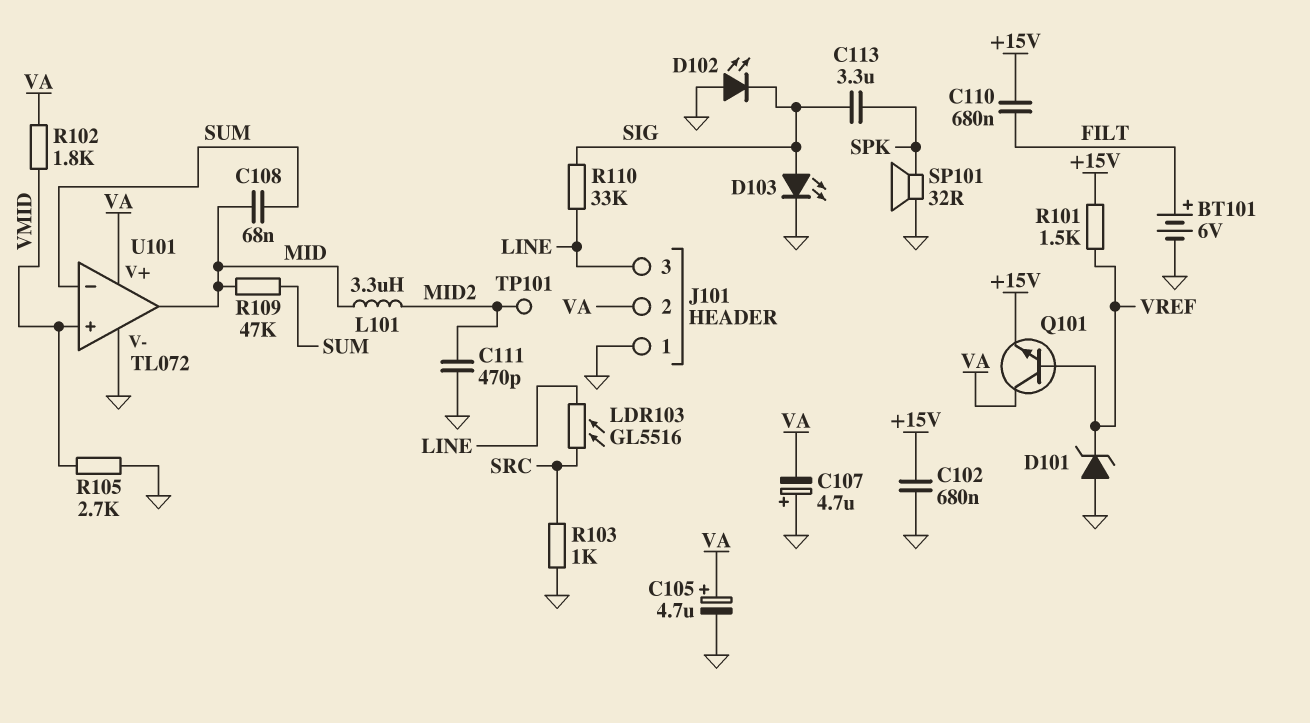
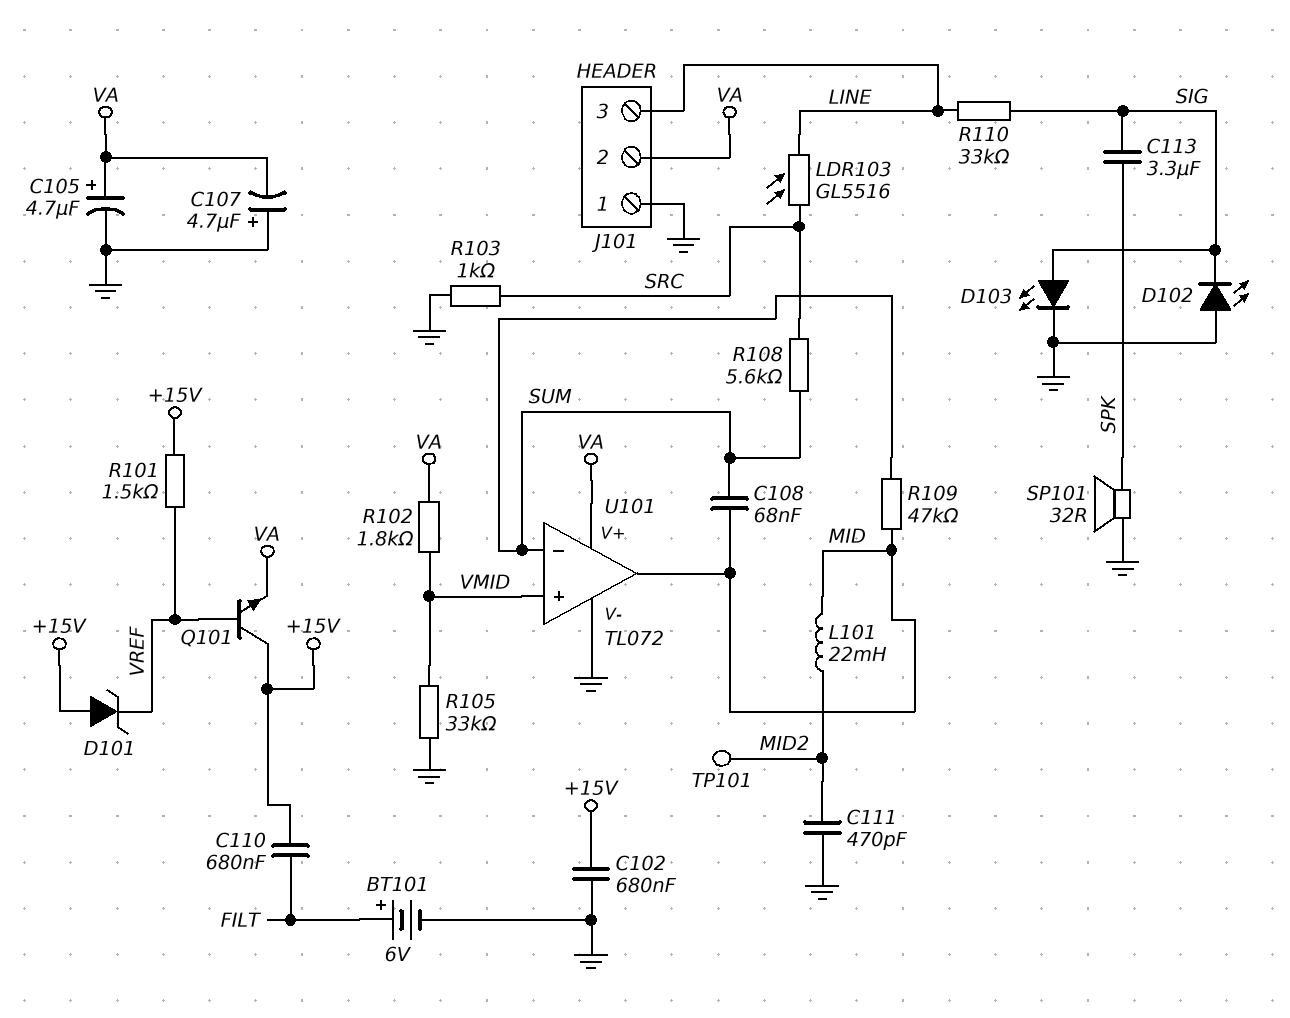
D101: zener (A GND, K VREF) -> zener (A +15V, K VREF)
L101: 3.3uH (MID, MID2) -> 22mH (MID, MID2)
Q101: NPN (B VREF, C VA, E +15V) -> NPN (B VREF, C +15V, E VA)
R105: 2.7k (GND, VMID) -> 33k (GND, VMID)
R108: none -> 5.6k (SRC, SUM)

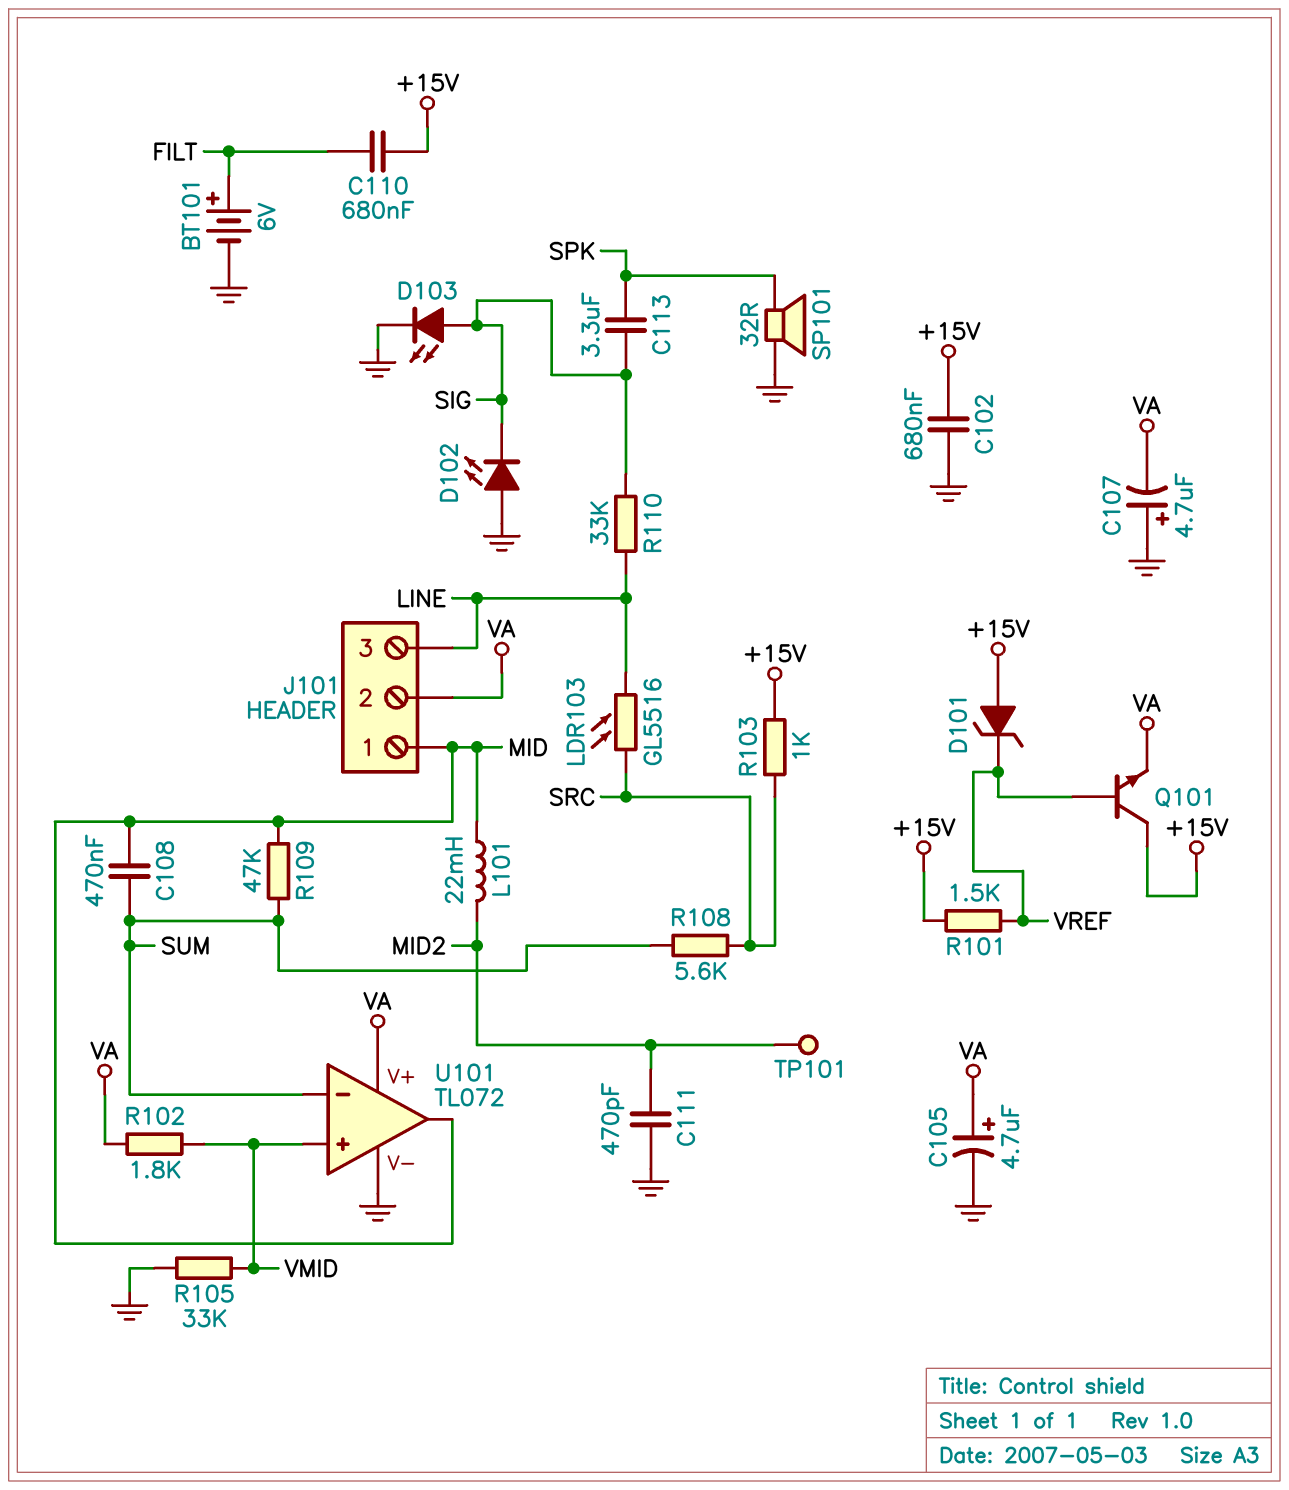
C108: 68nF (MID, SUM) -> 470nF (MID, SUM)
J101 pin 1: GND -> MID
R103: 1k (GND, SRC) -> 1k (+15V, SRC)

